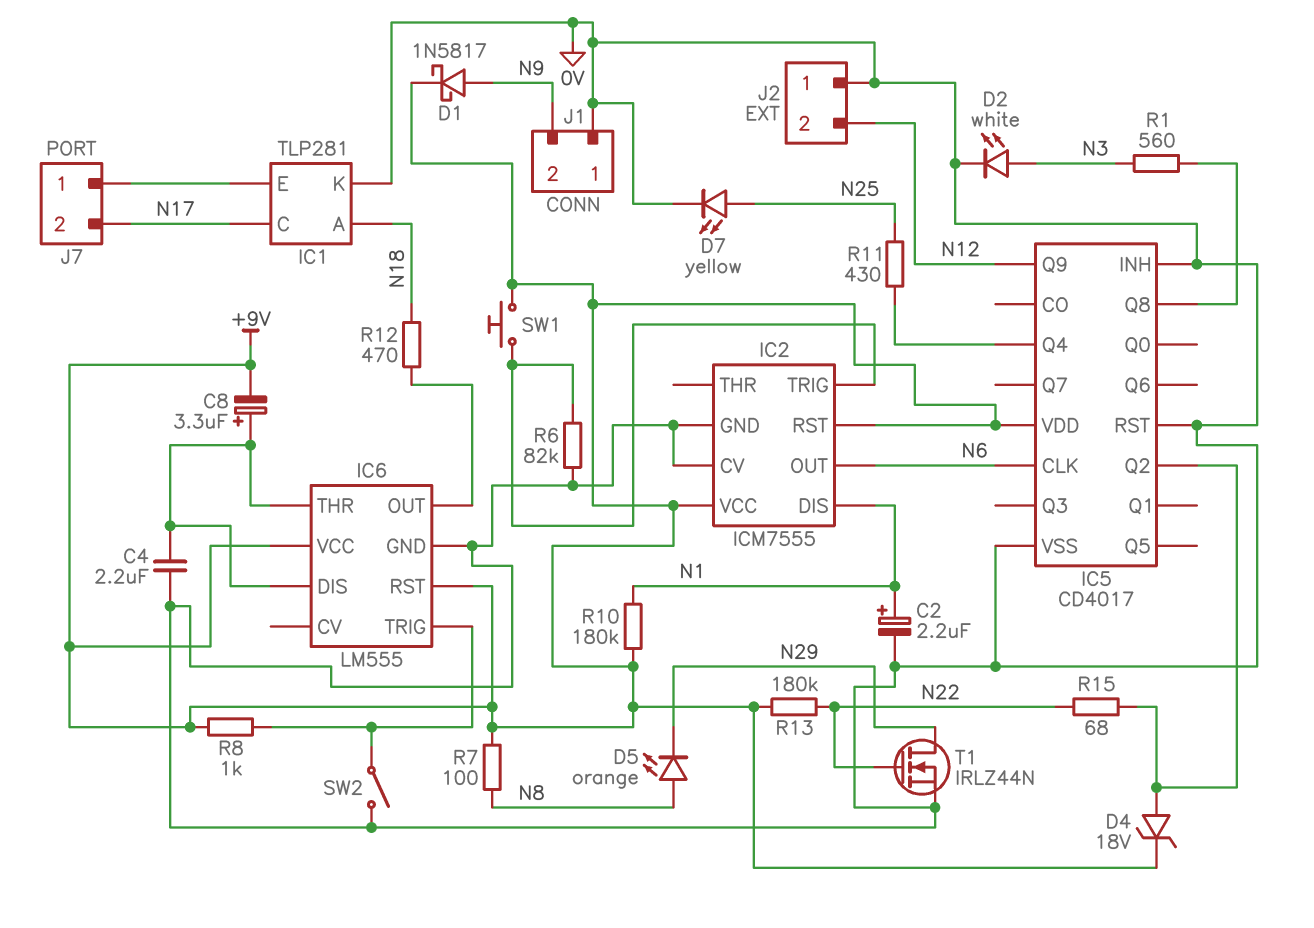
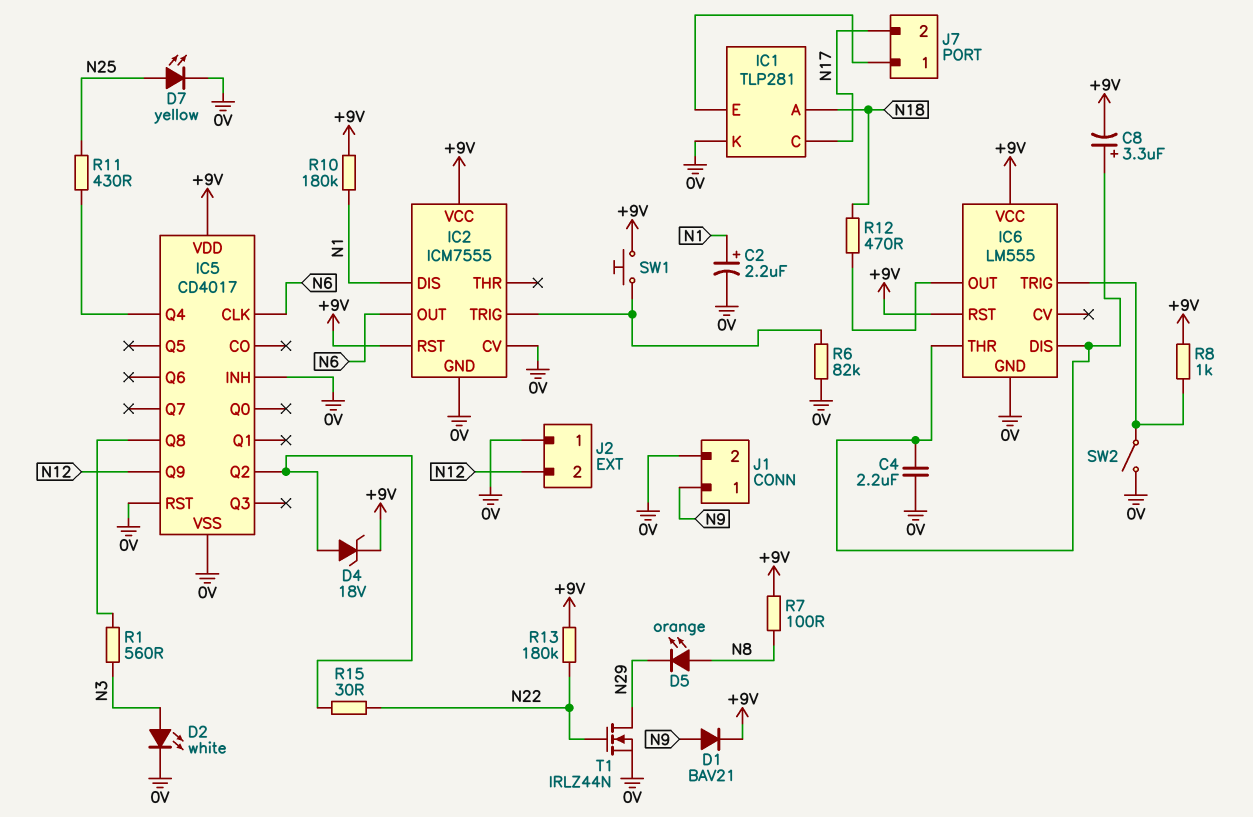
D1: schottky 1N5817 (A N9, K +9V) -> diode BAV21 (A N9, K +9V)
J1 pin 1: 0V -> N9
J1 pin 2: N9 -> 0V
R15: 68 (IC5/Q2, N22) -> 30 (IC5/Q2, N22)

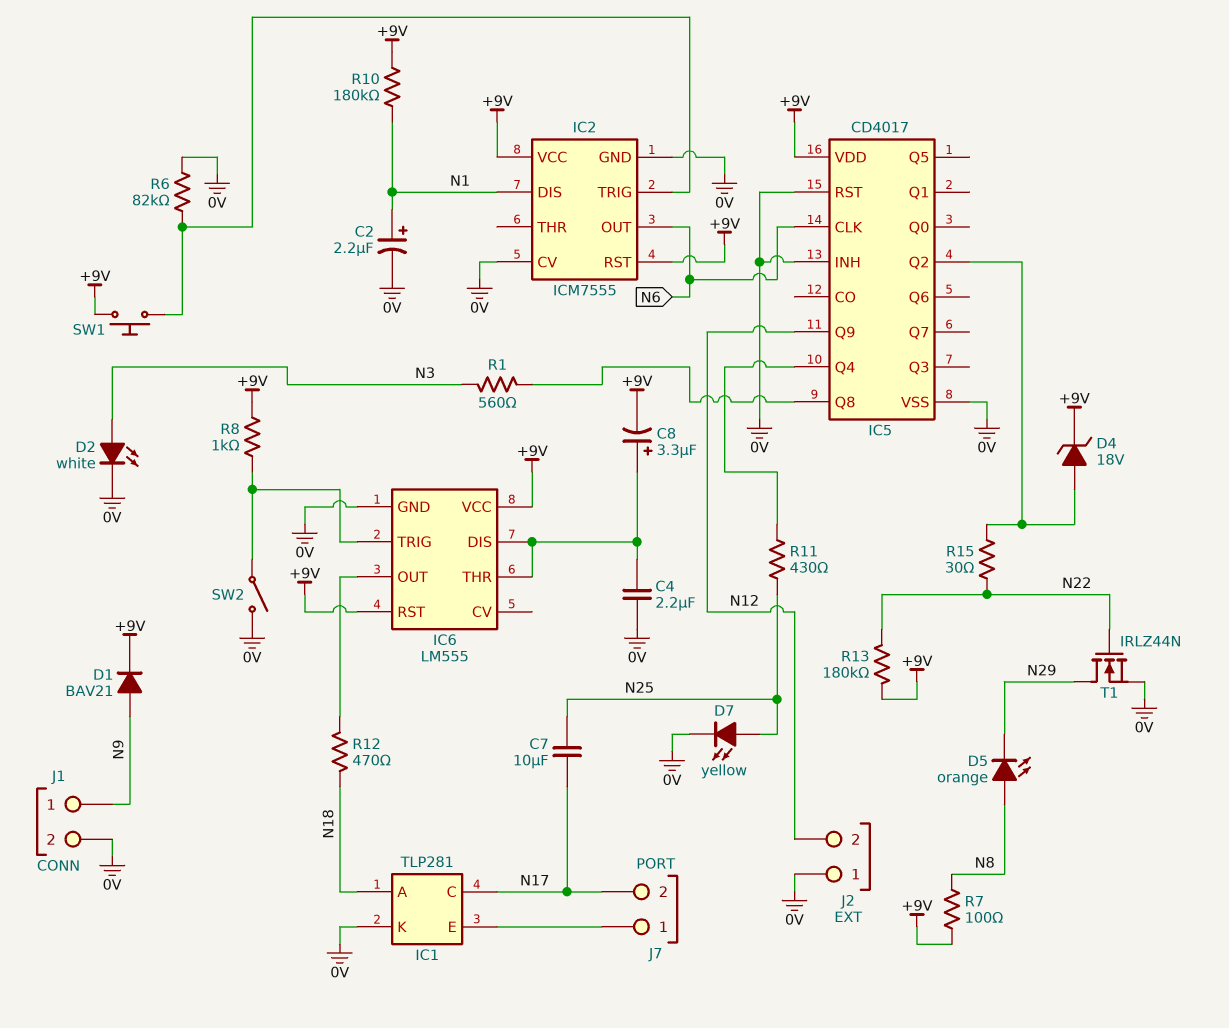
C7: none -> 10uF (N17, N25)

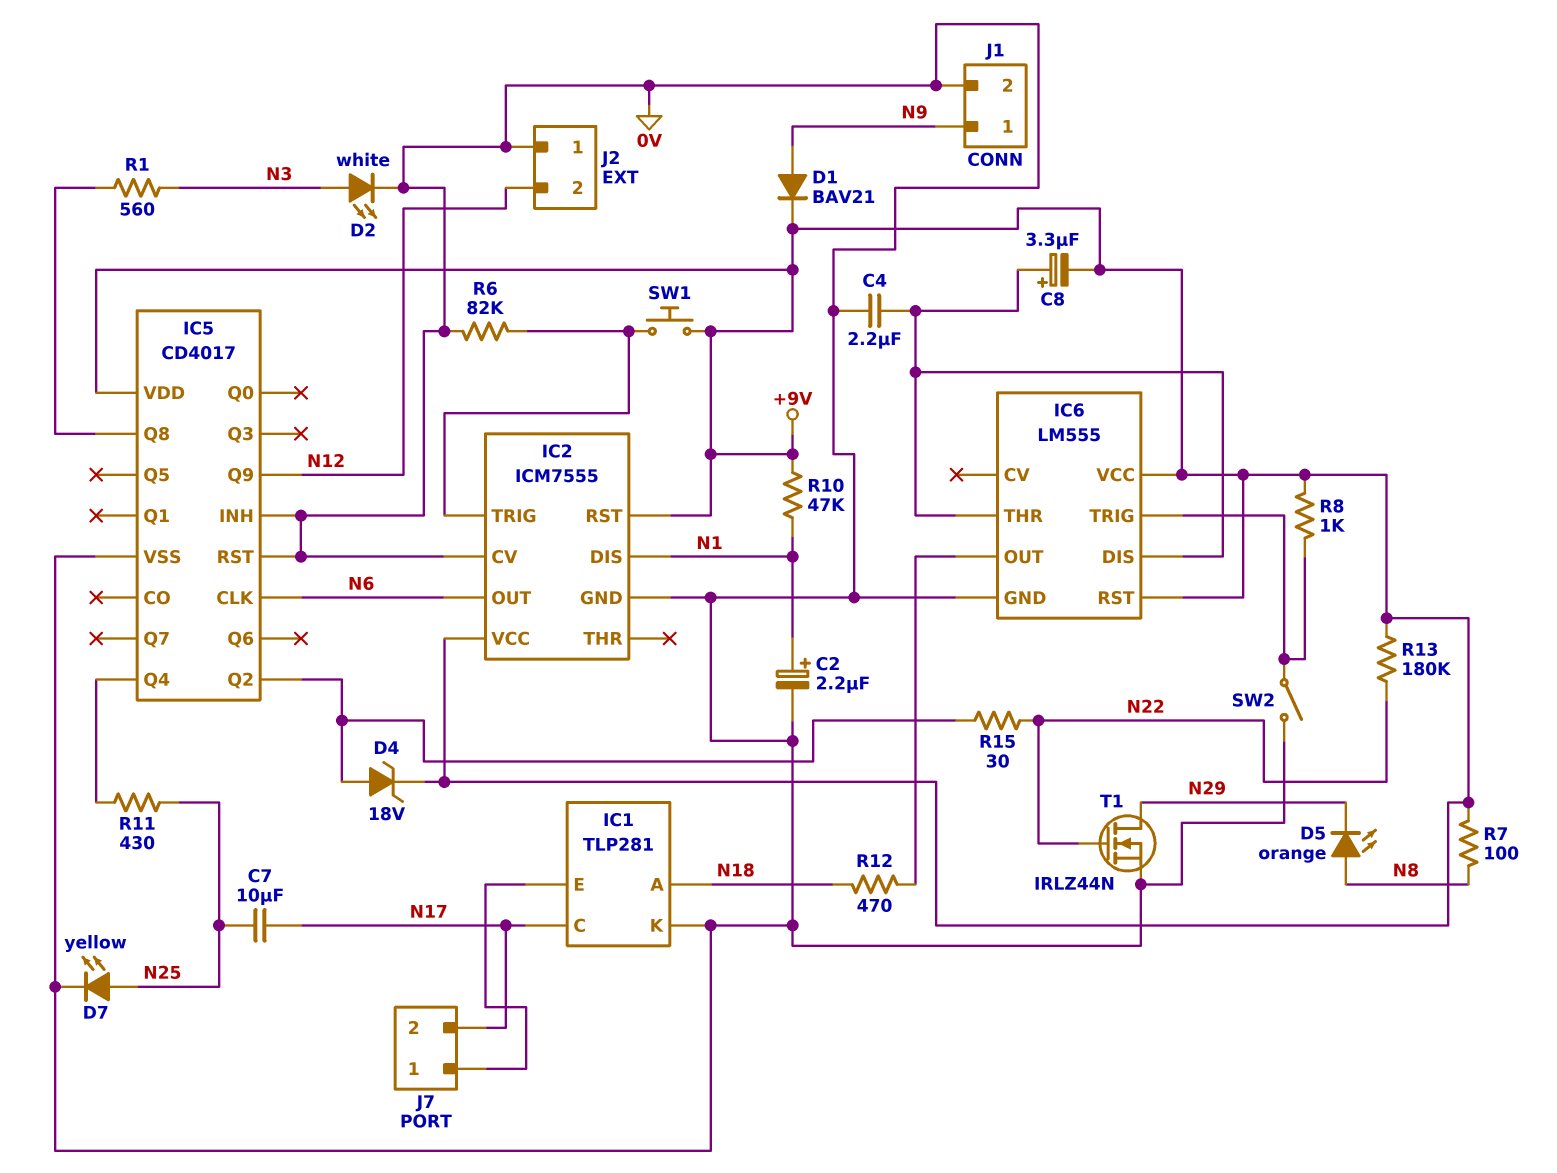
R10: 180k (+9V, N1) -> 47k (+9V, N1)

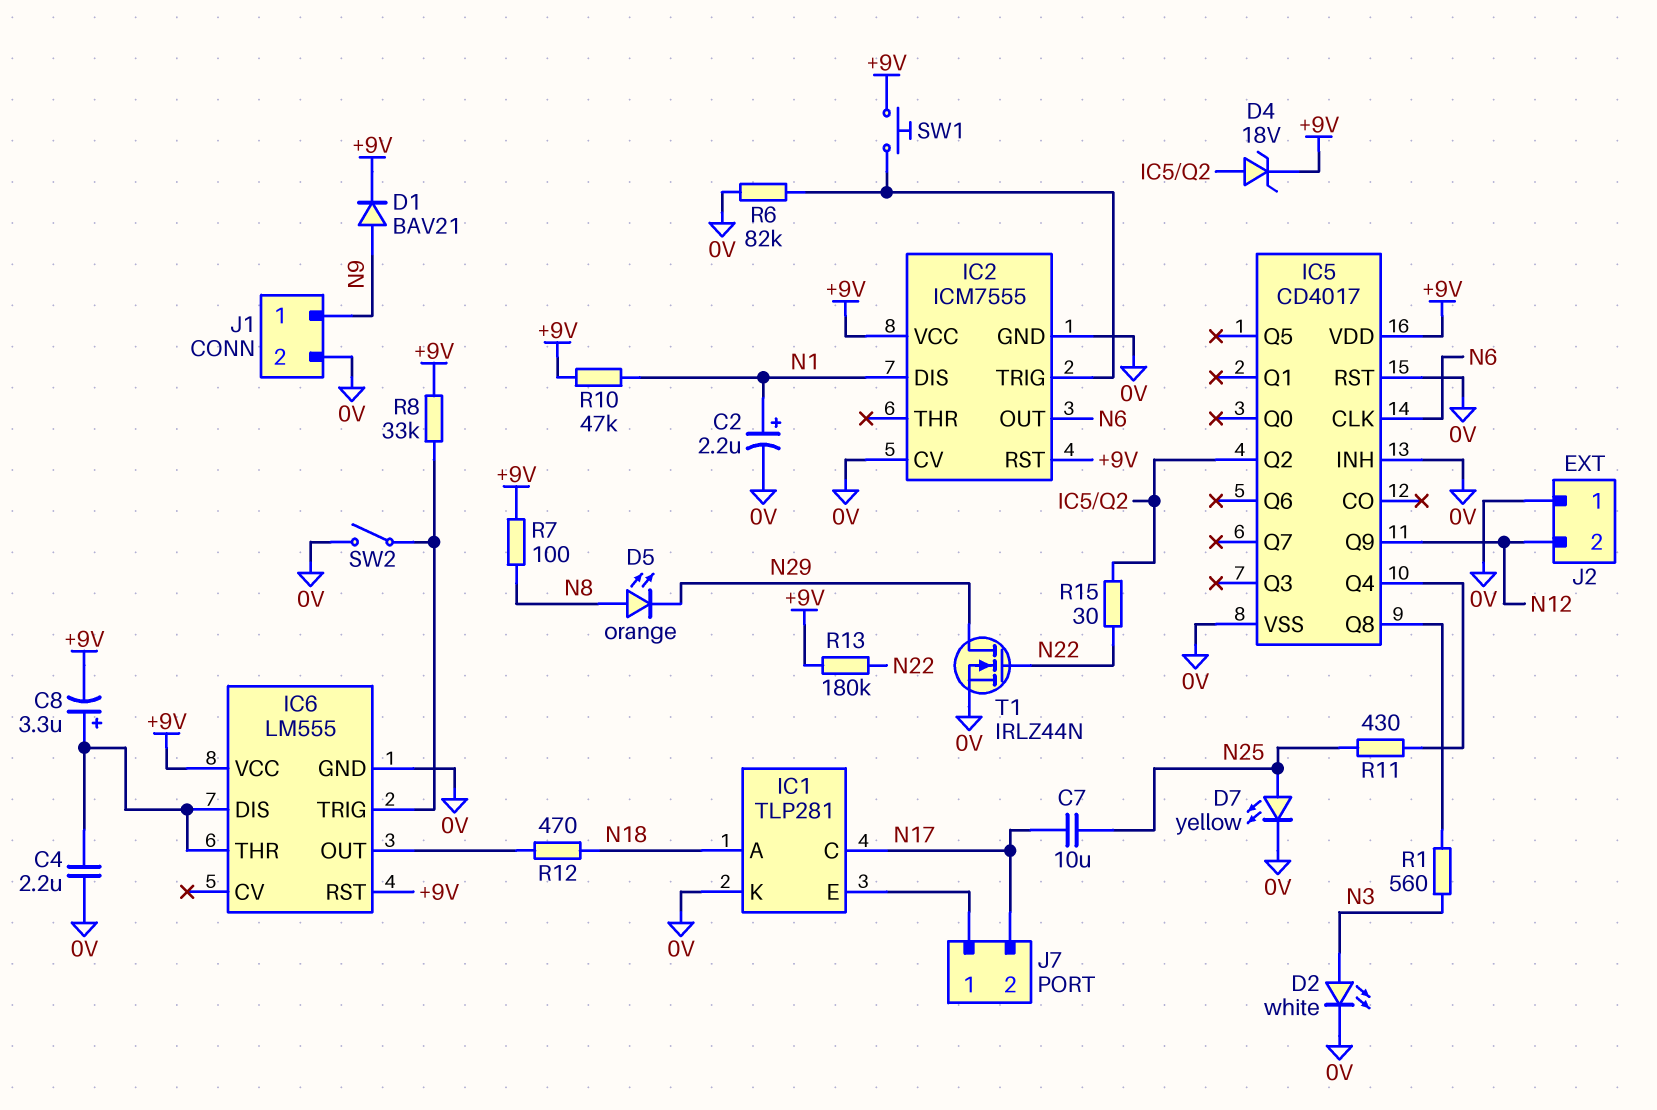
R8: 1k (+9V, IC6/TRIG) -> 33k (+9V, IC6/TRIG)

